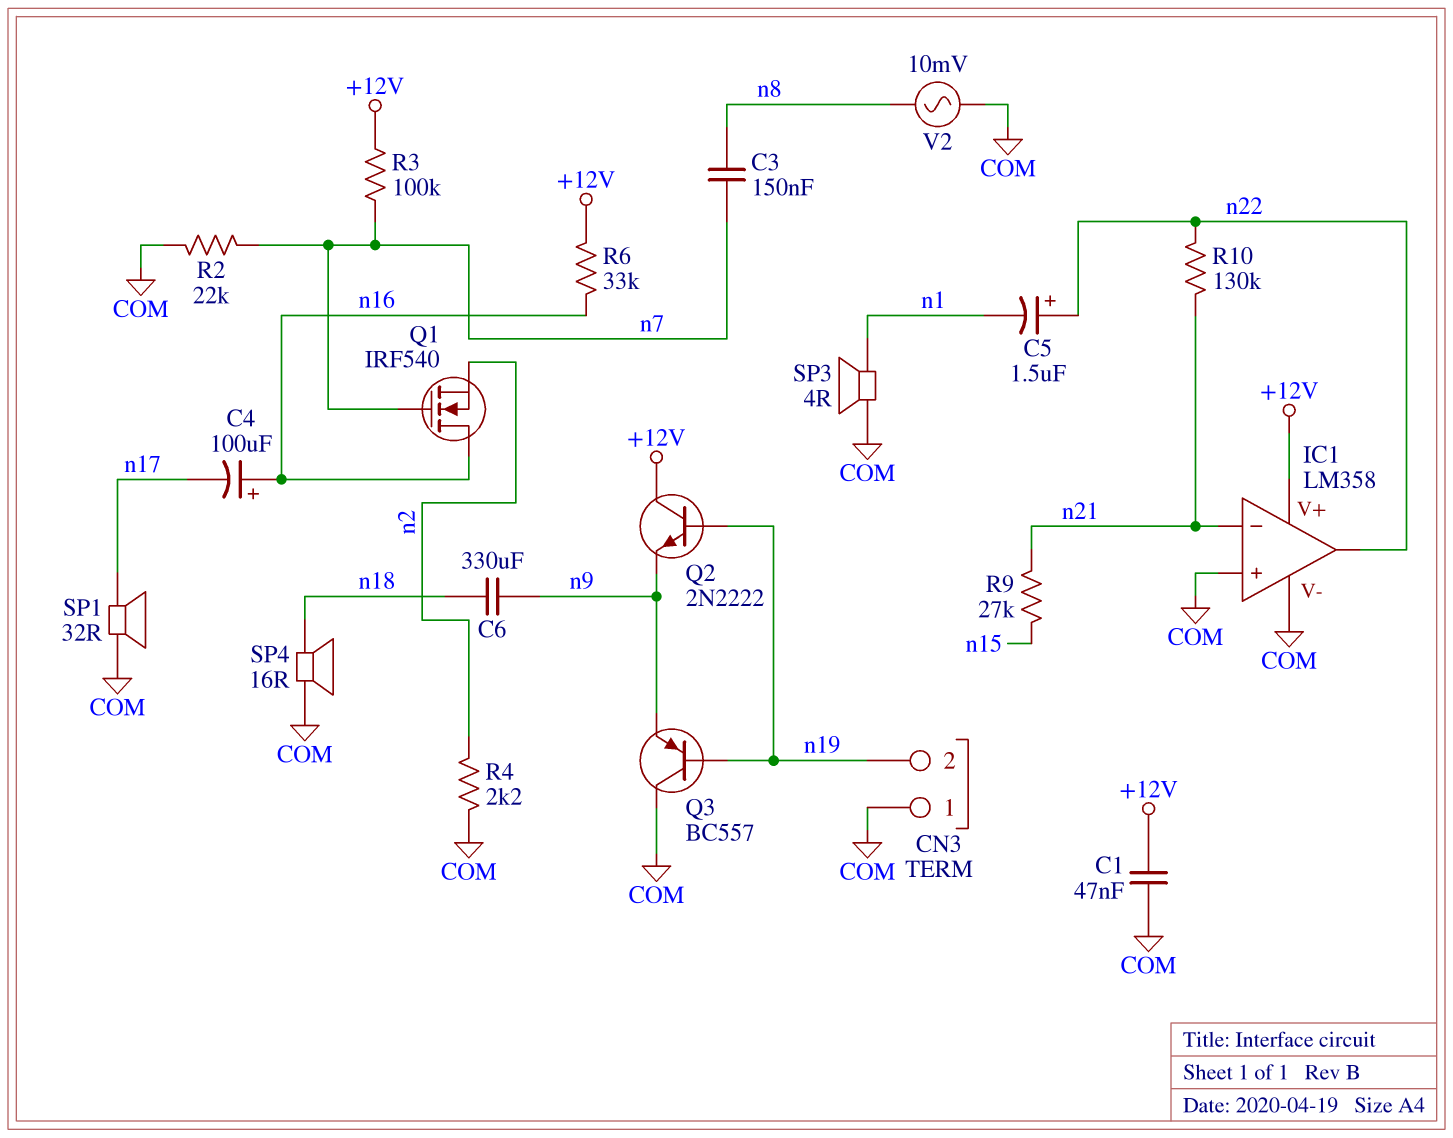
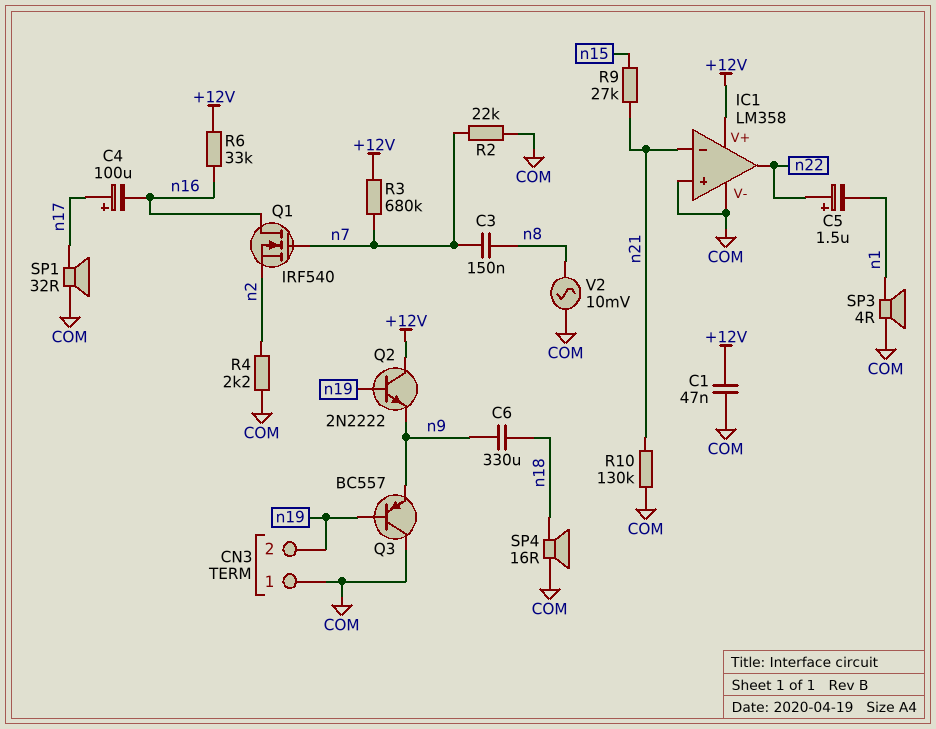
C4: 100uF (plus n16, minus n17) -> 100uF (plus n17, minus n16)
R3: 100k (+12V, n7) -> 680k (+12V, n7)
R10: 130k (n21, n22) -> 130k (COM, n21)

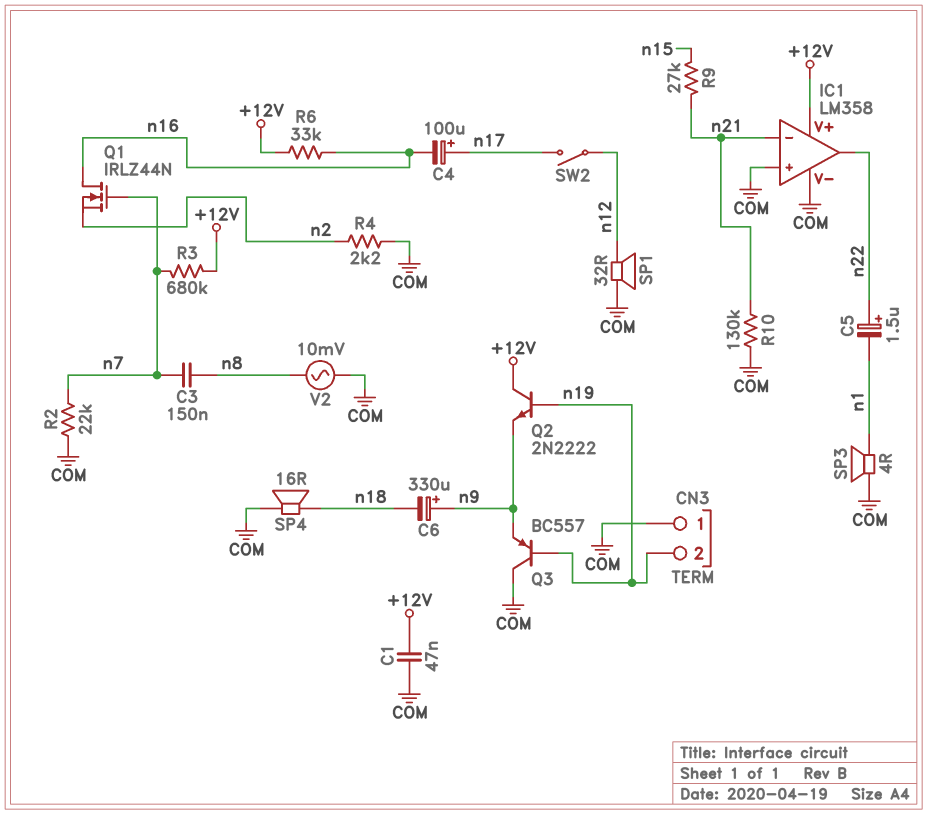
C6: 330uF (n9, n18) -> 330uF (plus n9, minus n18)
Q1: NMOS IRF540 (G n7, D n16, S n2) -> NMOS IRLZ44N (G n7, D n16, S n2)
SP1: speaker 32R (COM, n17) -> speaker 32R (COM, n12)
SW2: none -> switch (n12, n17)

